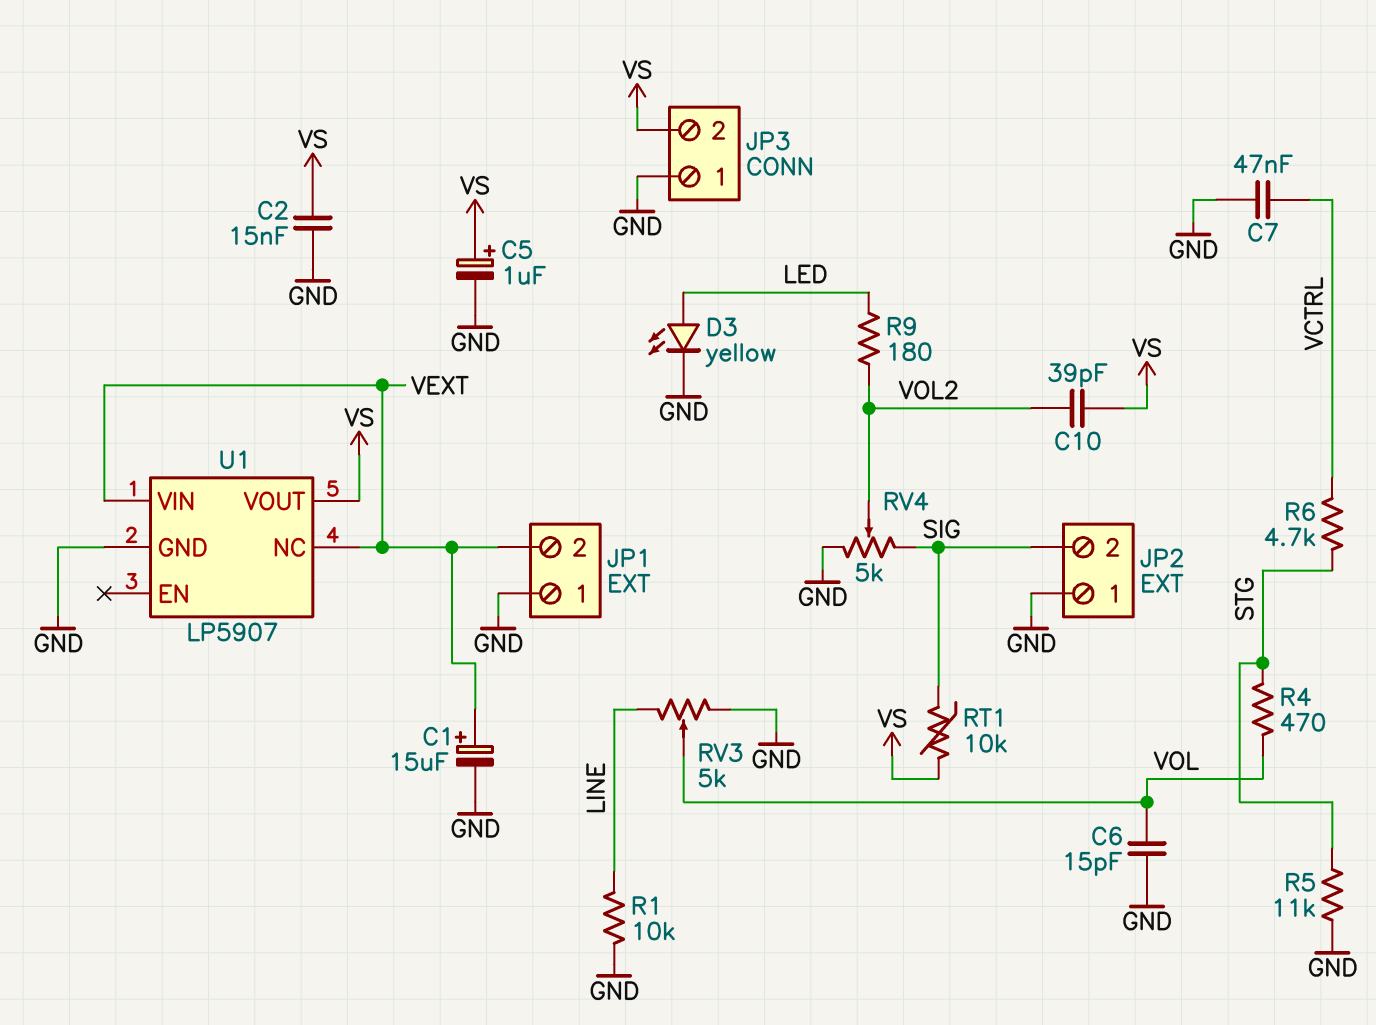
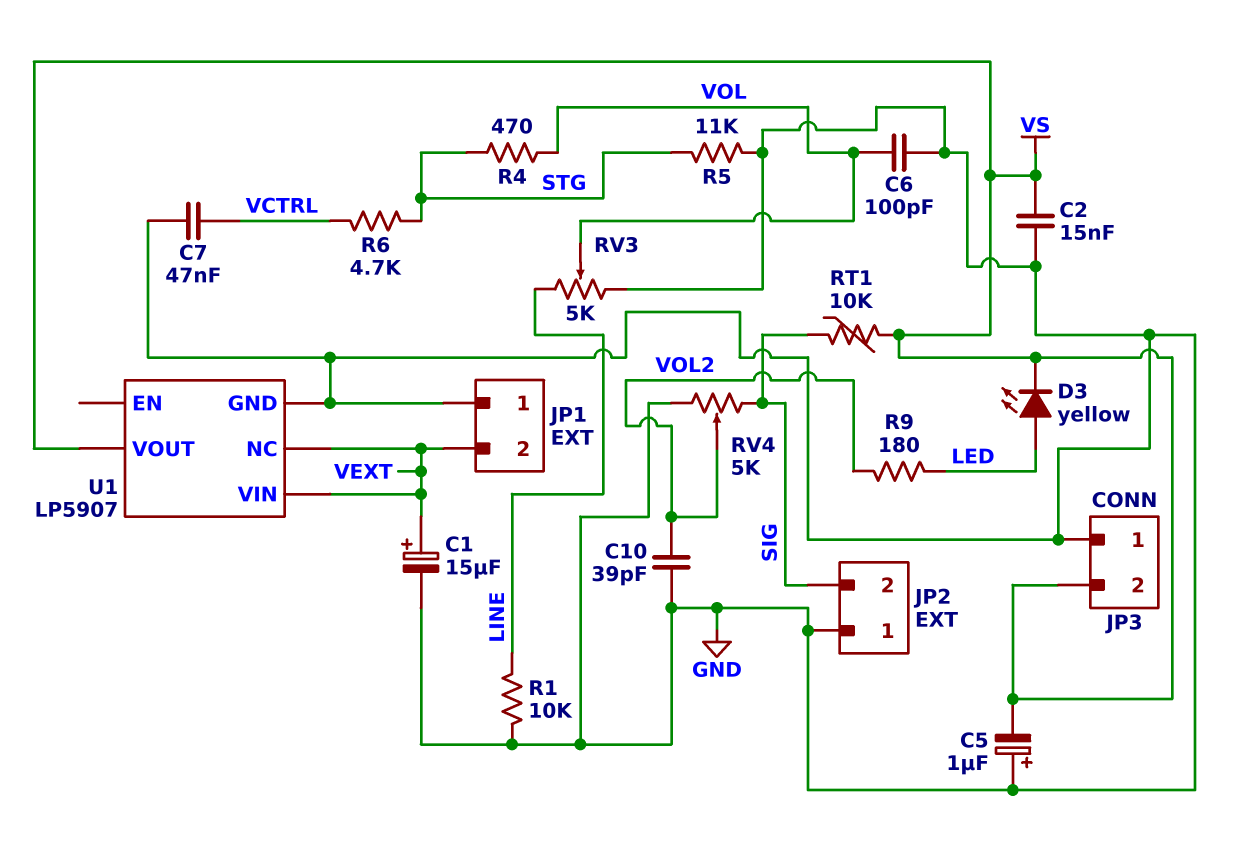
C5: 1uF (plus VS, minus GND) -> 1uF (plus GND, minus VS)
C6: 15pF (GND, VOL) -> 100pF (GND, VOL)
C10: 39pF (VOL2, VS) -> 39pF (GND, VOL2)
D3: LED yellow (A LED, K GND) -> LED yellow (A LED, K VS)

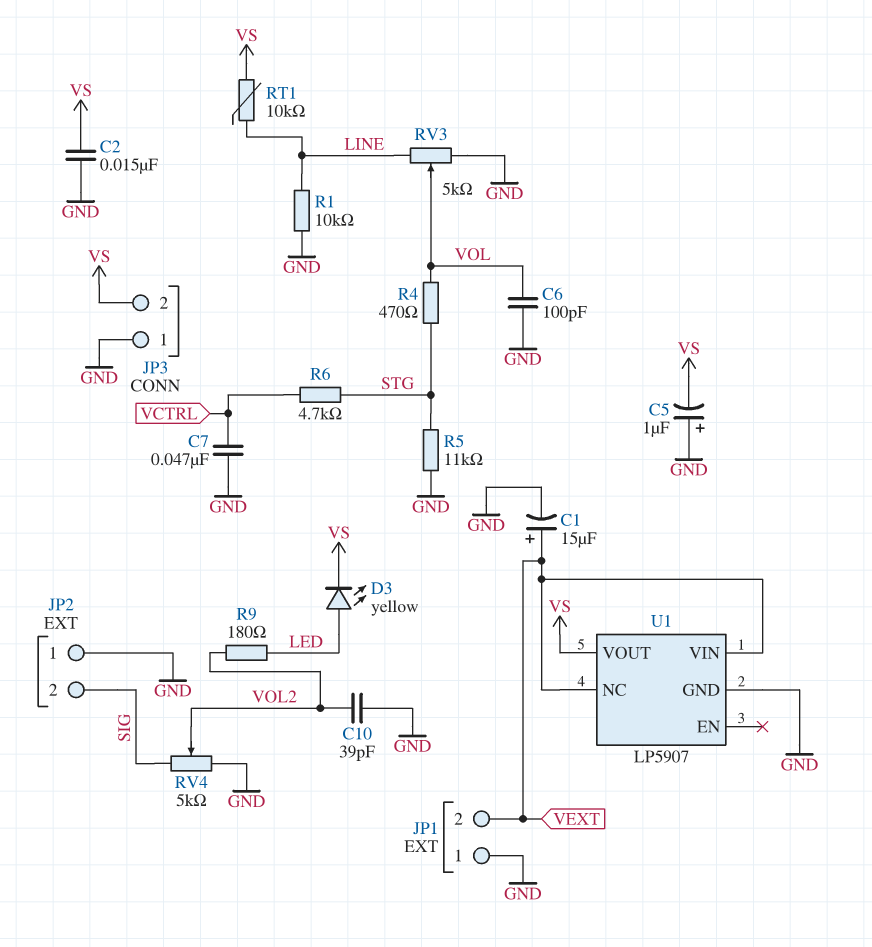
RT1: 10k (SIG, VS) -> 10k (LINE, VS)

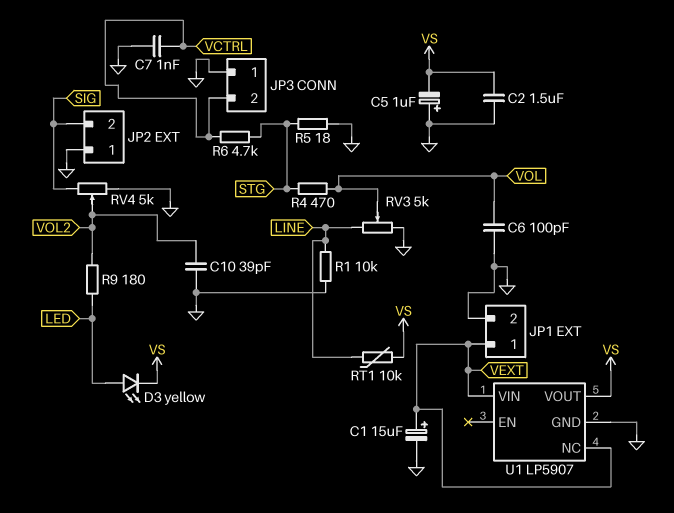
C2: 15nF (GND, VS) -> 1.5uF (GND, VS)
C7: 47nF (GND, VCTRL) -> 1nF (GND, VCTRL)
JP1 pin 1: GND -> VEXT
JP1 pin 2: VEXT -> GND
JP3 pin 2: VS -> VCTRL
R5: 11k (GND, STG) -> 18 (GND, STG)

